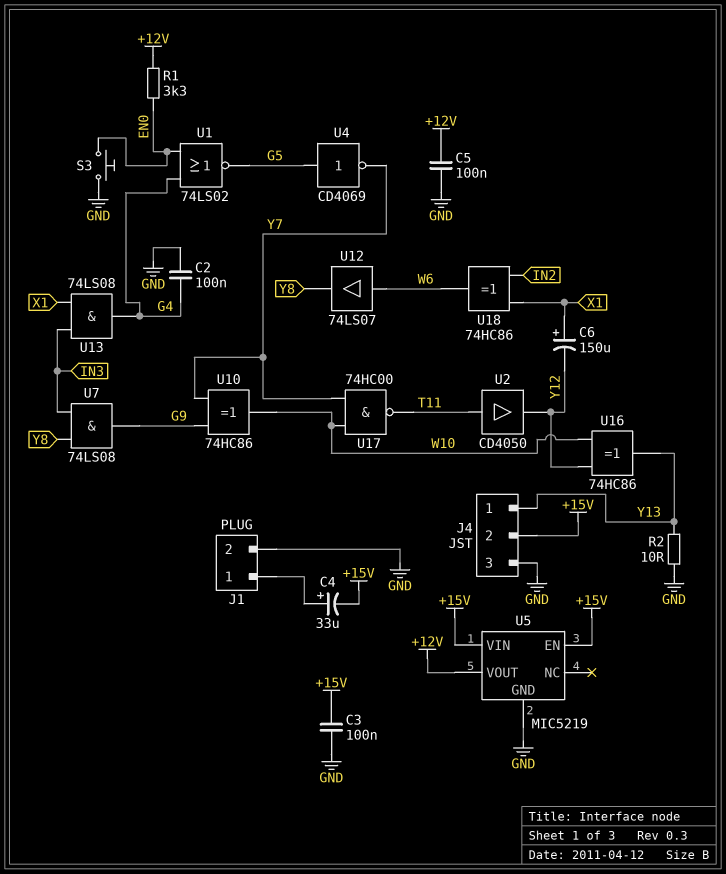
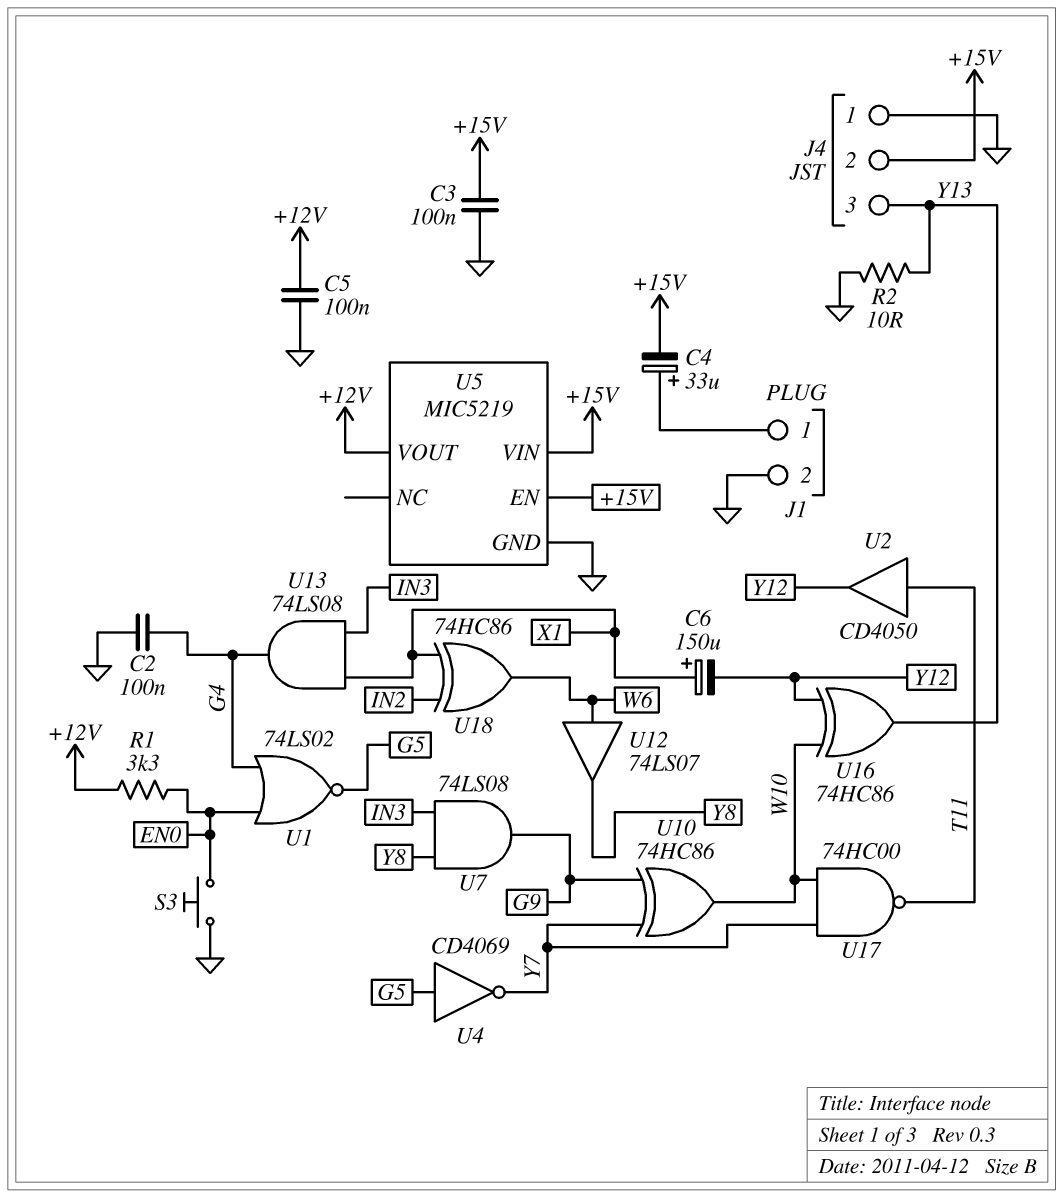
J4 pin 1: Y13 -> GND
J4 pin 3: GND -> Y13

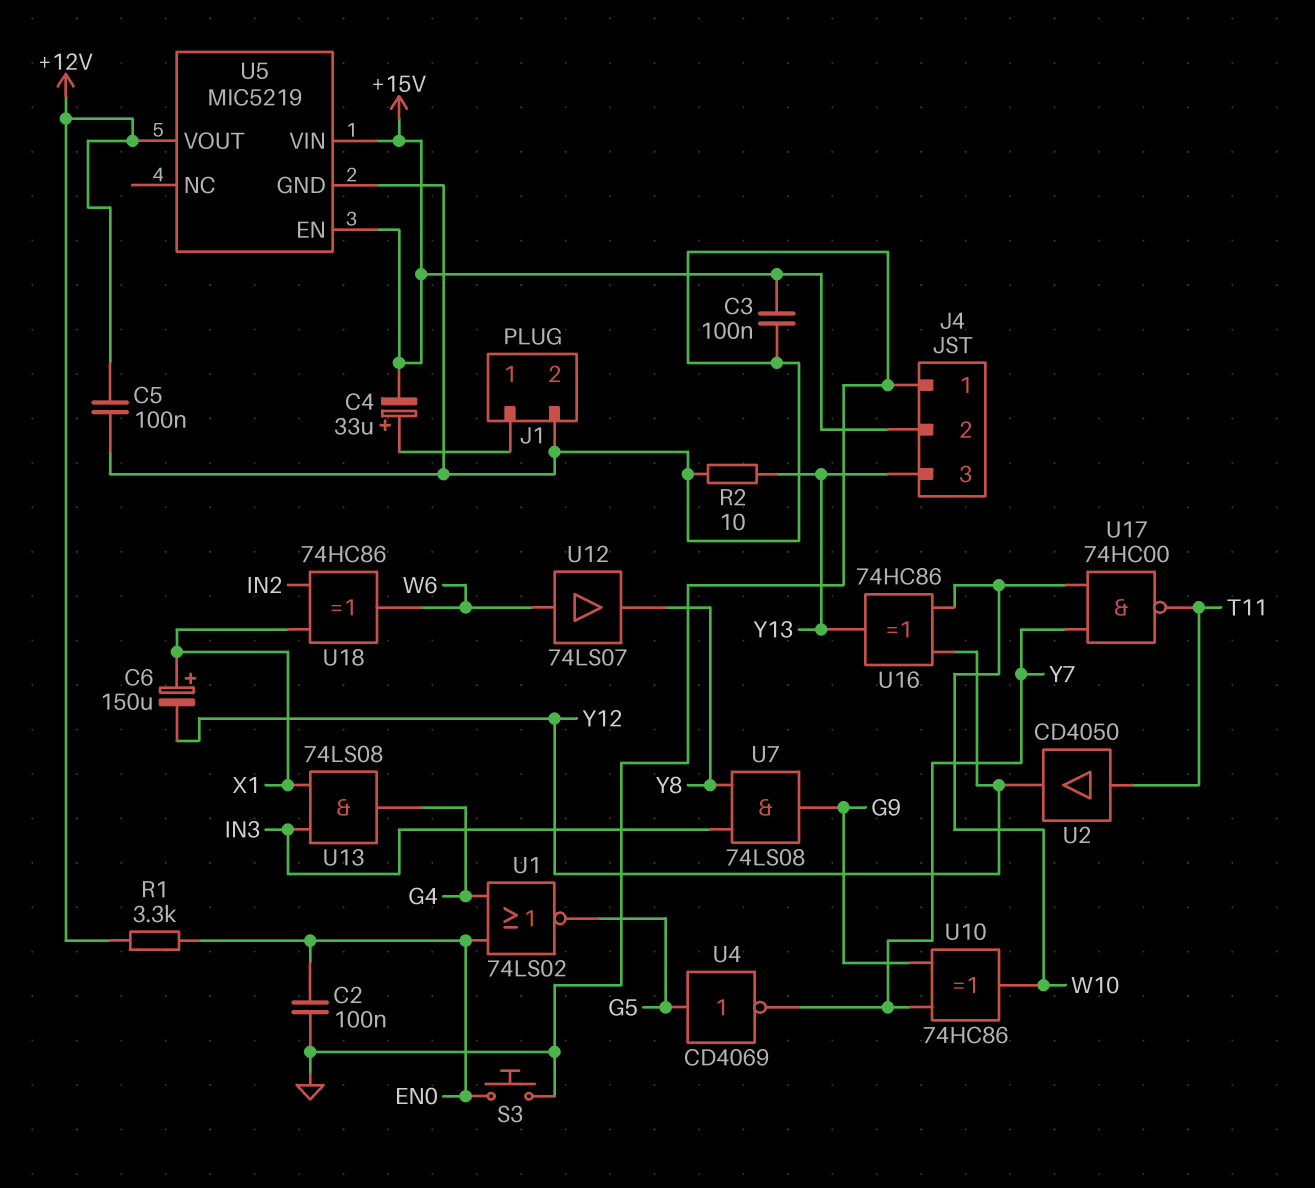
C2: 100nF (G4, GND) -> 100nF (EN0, GND)

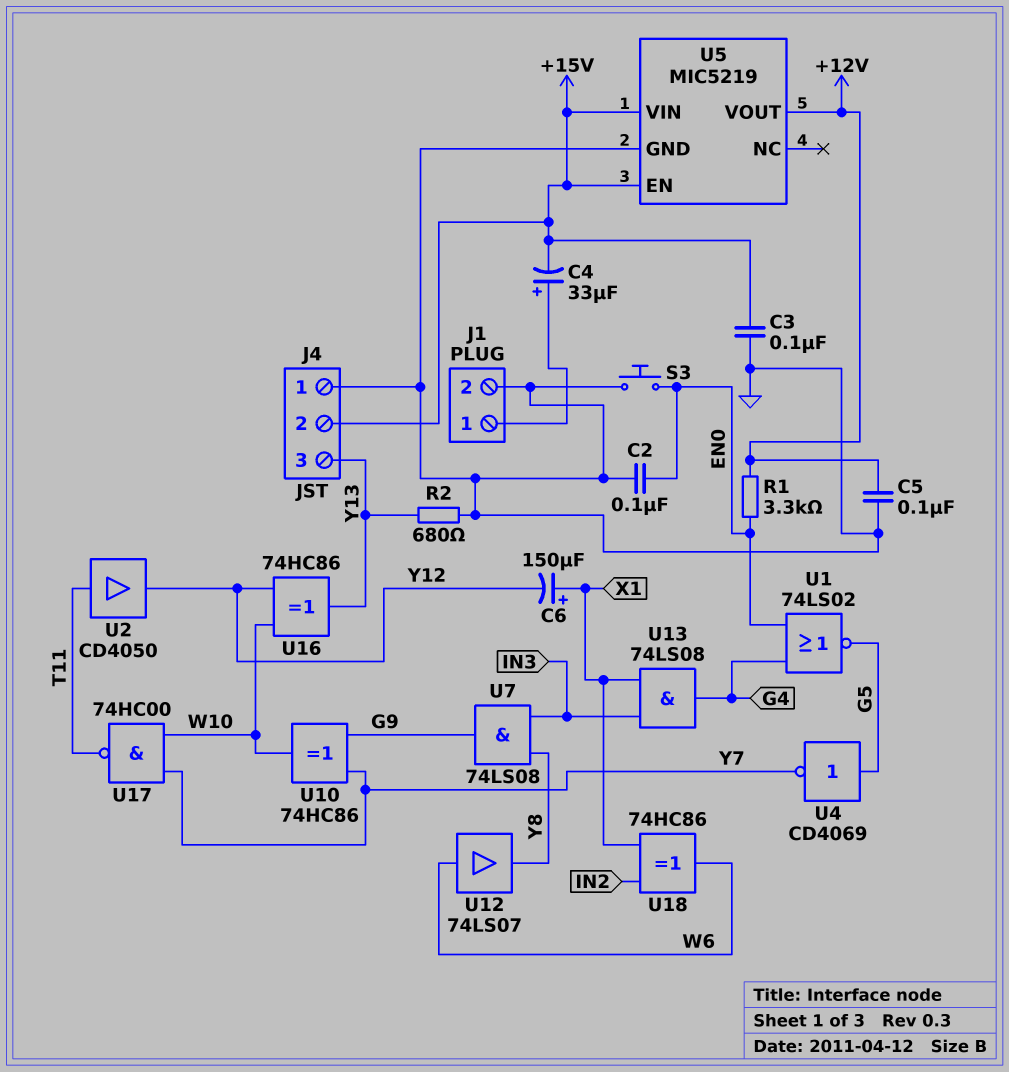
R2: 10 (GND, Y13) -> 680 (GND, Y13)

